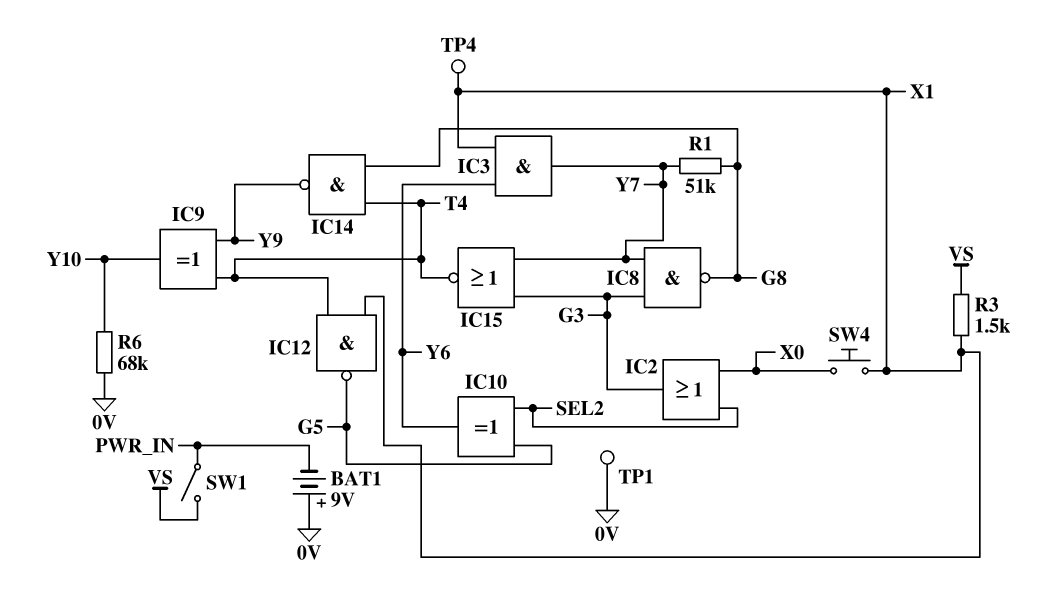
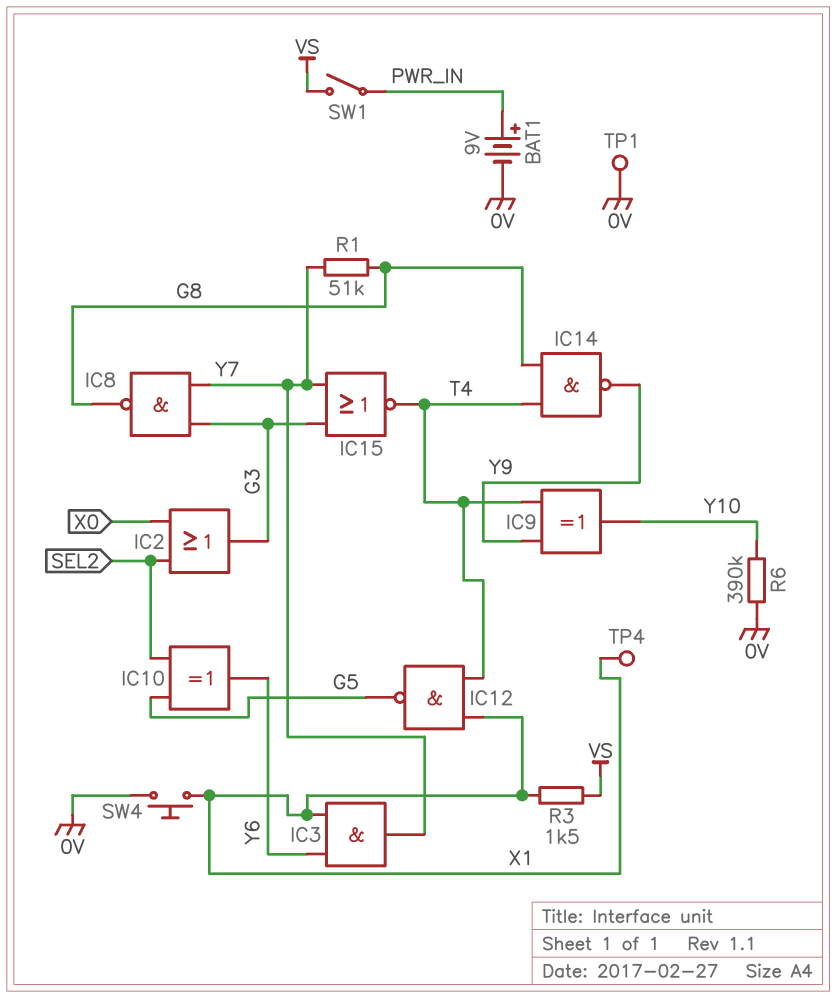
BAT1: 9V (plus 0V, minus PWR_IN) -> 9V (plus PWR_IN, minus 0V)
R6: 68k (0V, Y10) -> 390k (0V, Y10)
SW4: button (X0, X1) -> button (0V, X1)

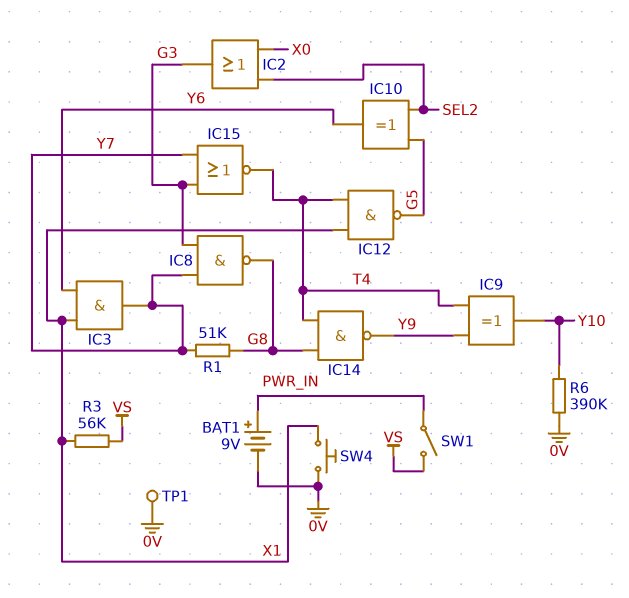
R3: 1.5k (VS, X1) -> 56k (VS, X1)
TP4: test point (X1) -> none

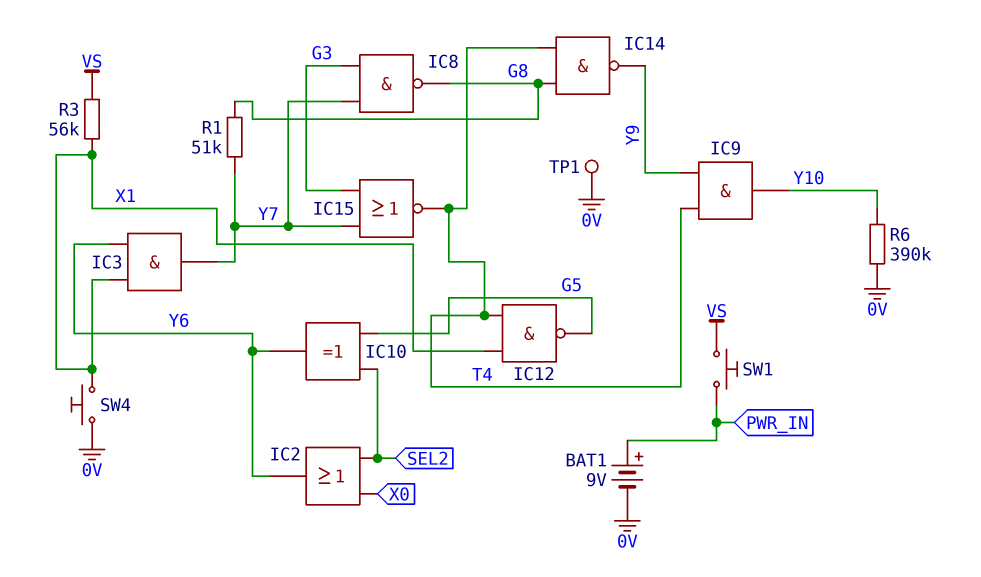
IC2: OR (in SEL2, in X0, out G3) -> OR (in SEL2, in X0, out Y6)
IC9: XOR (in T4, in Y9, out Y10) -> AND (in T4, in Y9, out Y10)
SW1: switch (PWR_IN, VS) -> button (PWR_IN, VS)

